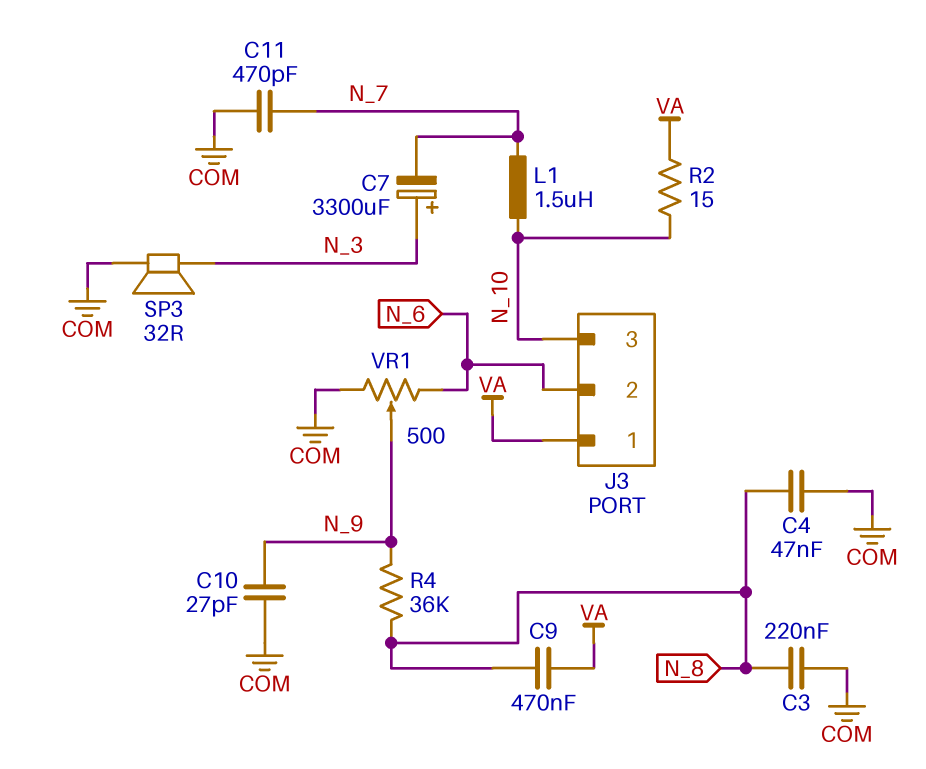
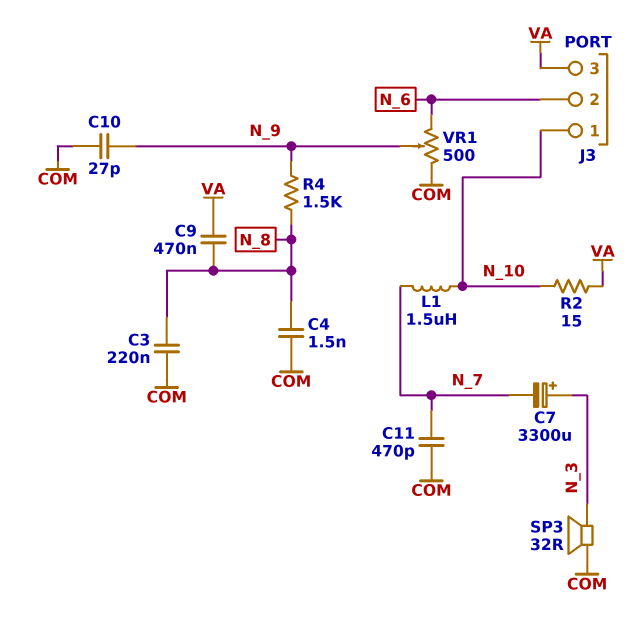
C4: 47nF (COM, N_8) -> 1.5nF (COM, N_8)
J3 pin 1: VA -> N_10
J3 pin 3: N_10 -> VA
R4: 36k (N_8, N_9) -> 1.5k (N_8, N_9)

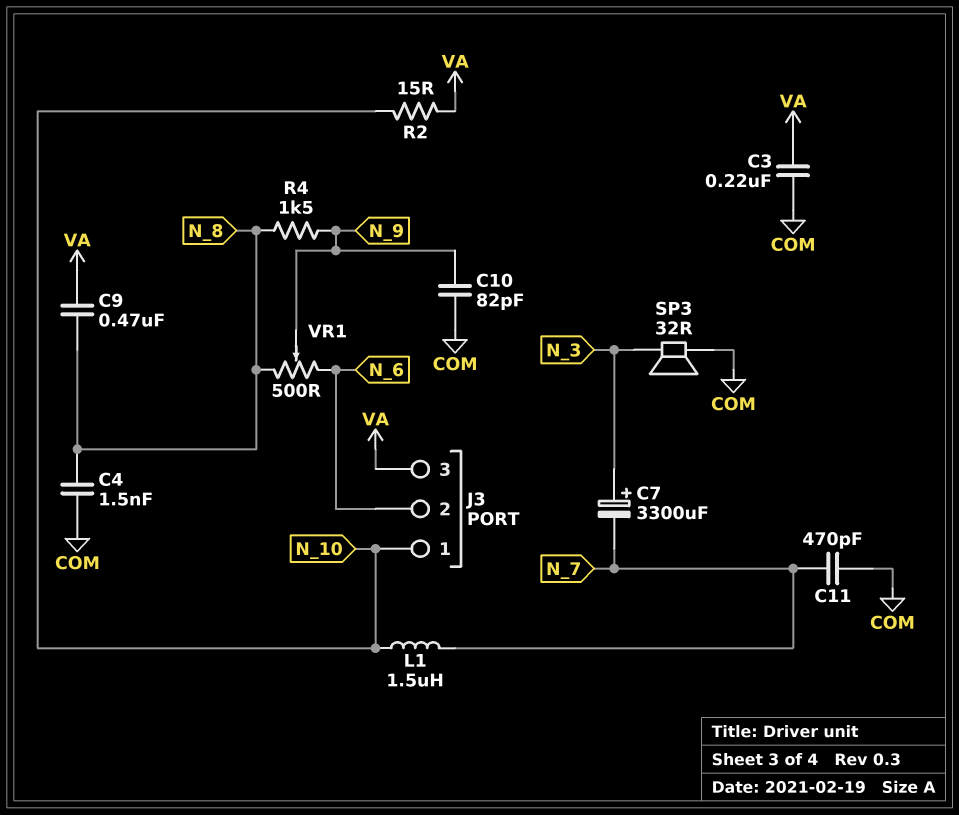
C3: 220nF (COM, N_8) -> 220nF (COM, VA)
C10: 27pF (COM, N_9) -> 82pF (COM, N_9)
VR1: 500 (COM, N_6, wiper N_9) -> 500 (N_6, N_8, wiper N_9)

